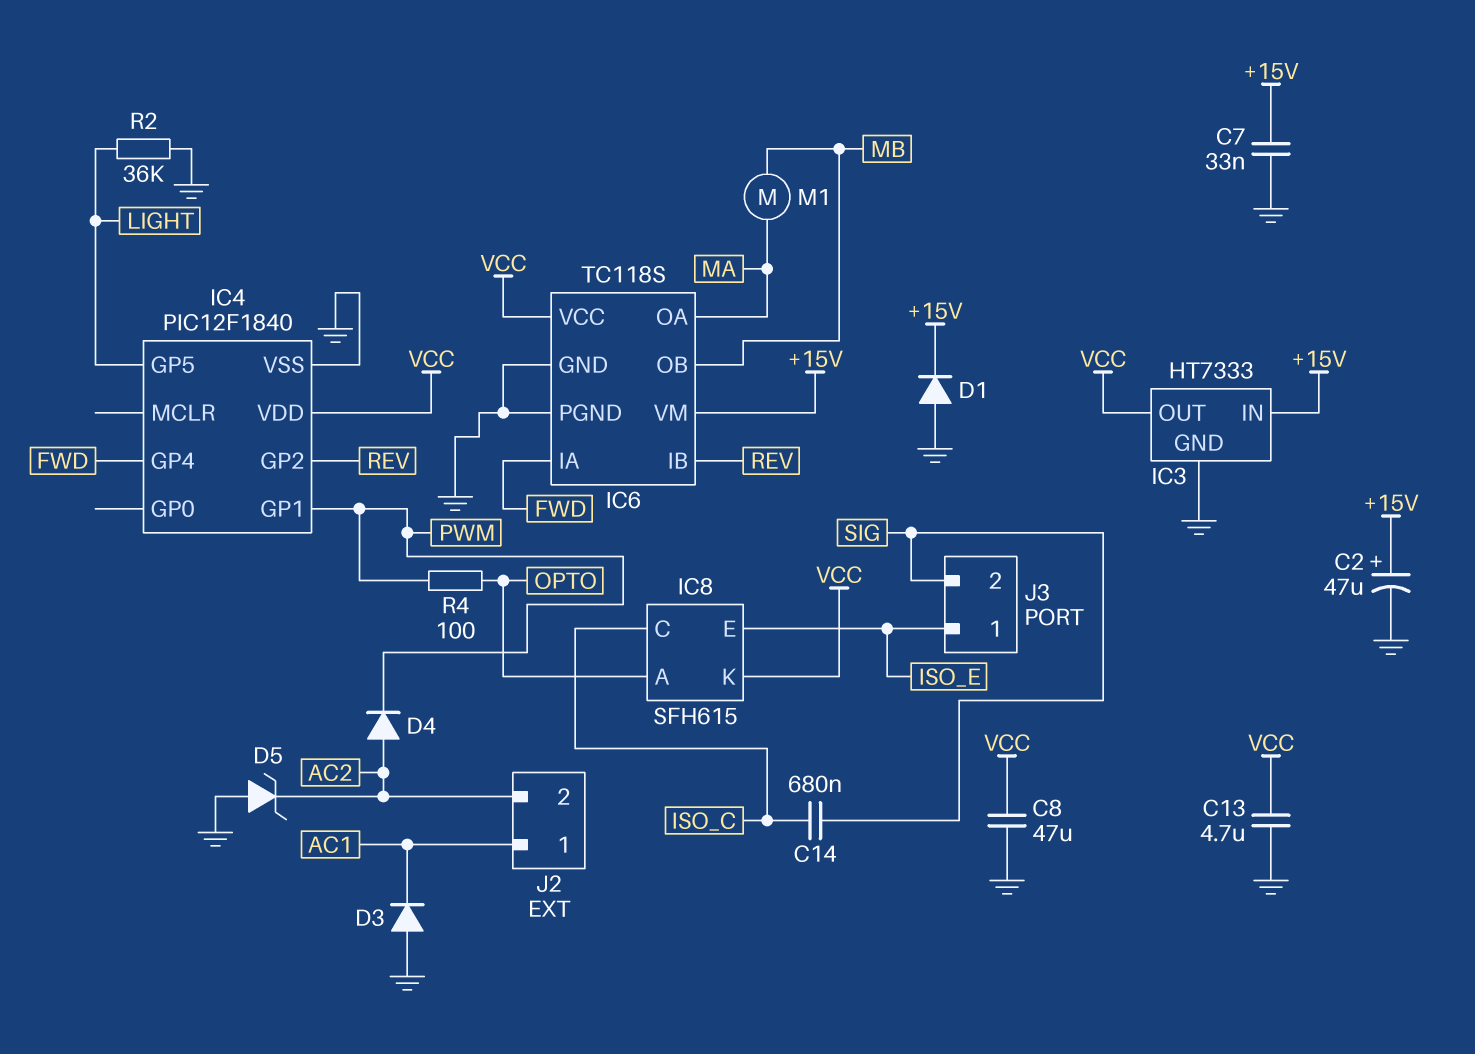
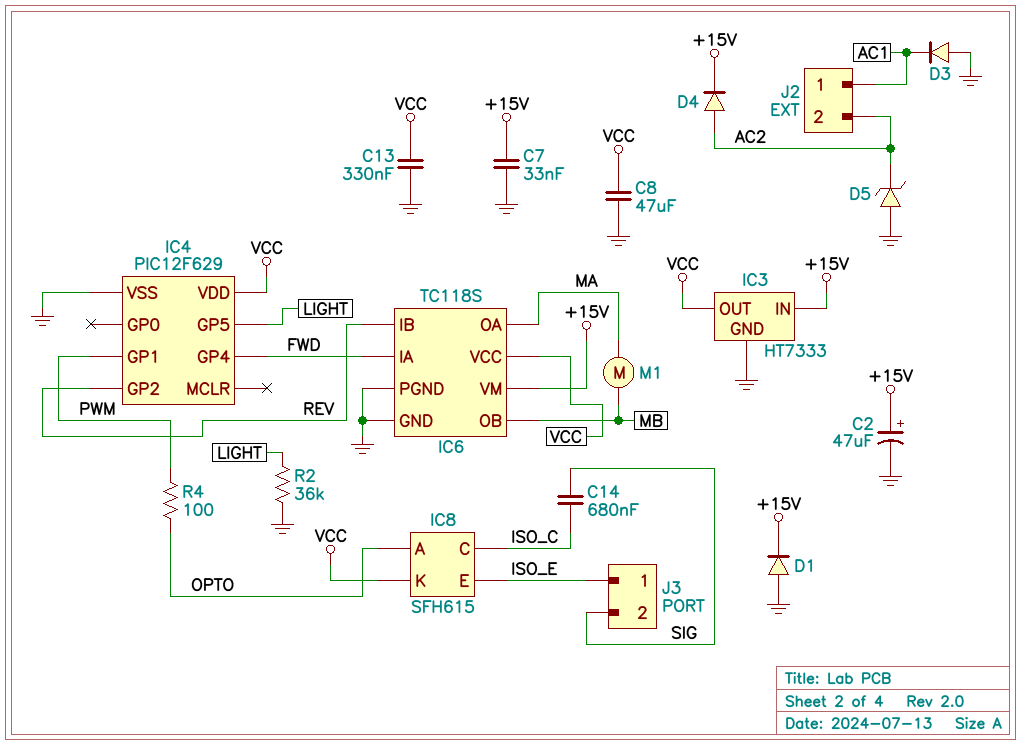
C13: 4.7uF (GND, VCC) -> 330nF (GND, VCC)
D4: diode (A AC2, K PWM) -> diode (A AC2, K +15V)
IC4: PIC12F1840 -> PIC12F629

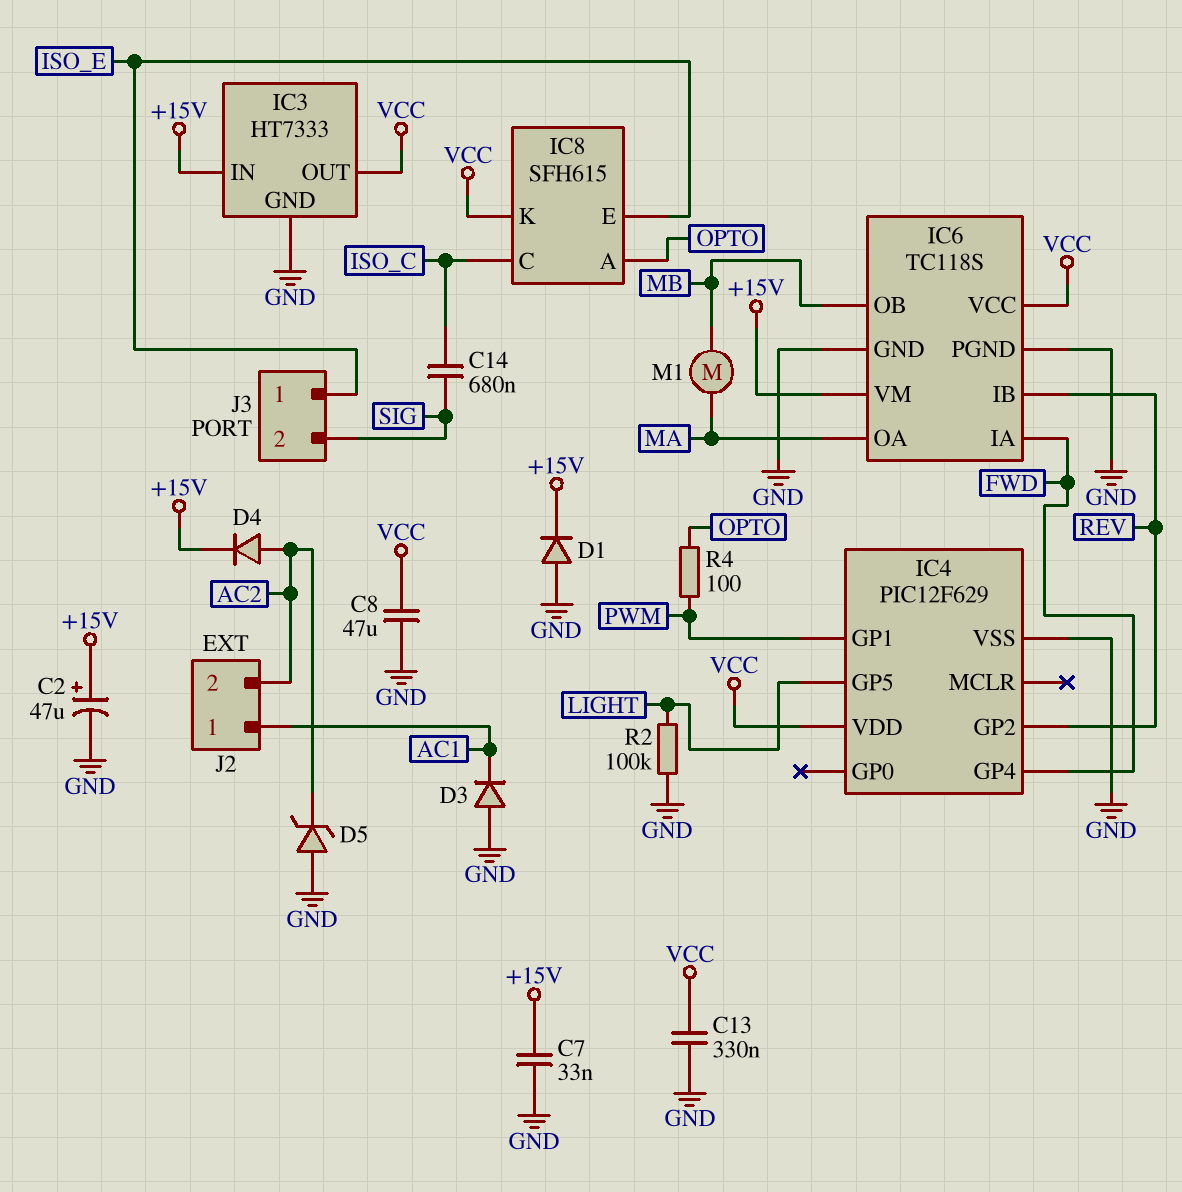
R2: 36k (GND, LIGHT) -> 100k (GND, LIGHT)

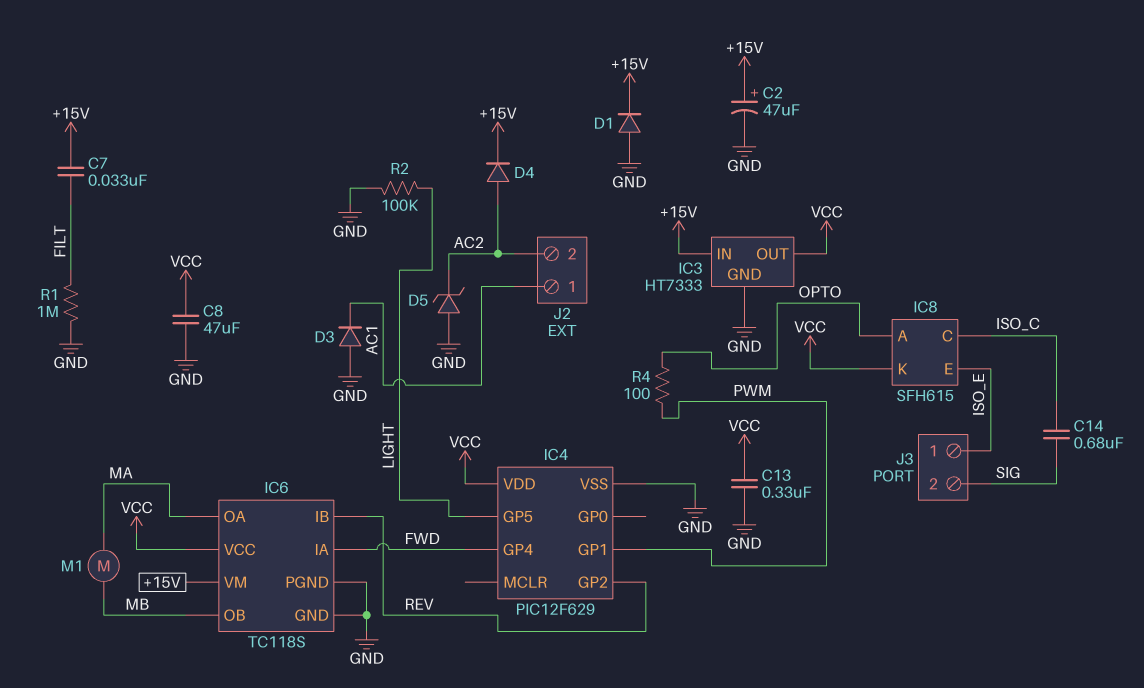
C7: 33nF (+15V, GND) -> 33nF (+15V, FILT)
R1: none -> 1M (FILT, GND)

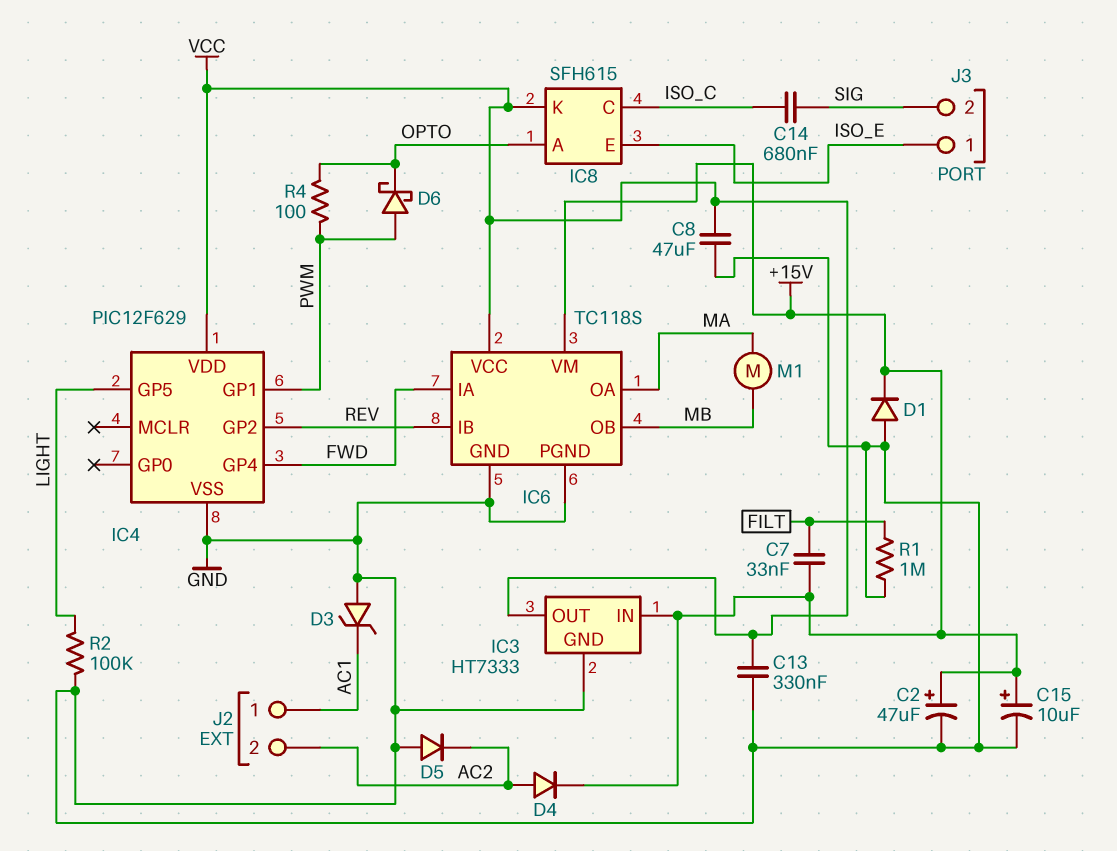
C15: none -> 10uF (plus +15V, minus GND)
D3: diode (A GND, K AC1) -> zener (A GND, K AC1)
D5: zener (A GND, K AC2) -> diode (A GND, K AC2)
D6: none -> schottky (A PWM, K OPTO)

